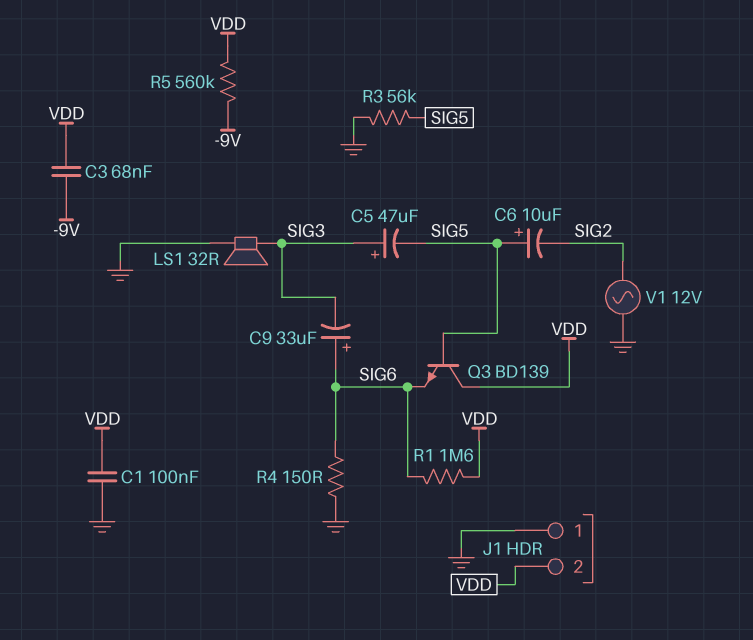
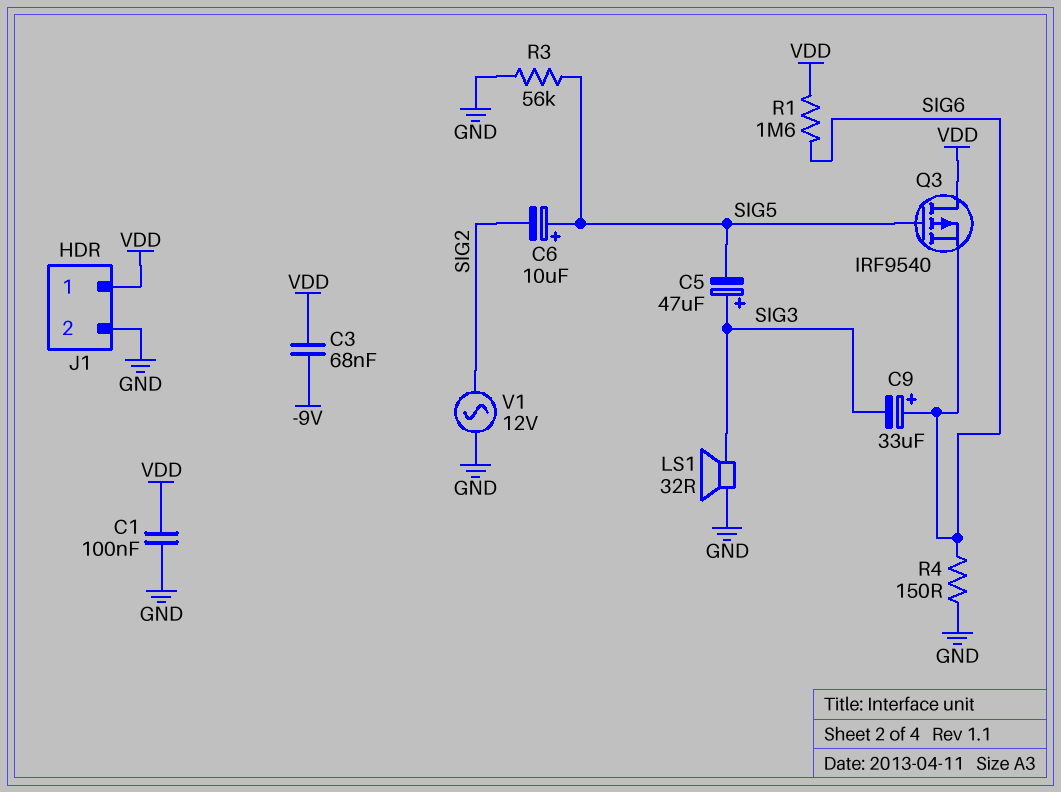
J1 pin 1: GND -> VDD
J1 pin 2: VDD -> GND
Q3: NPN BD139 (B SIG5, C VDD, E SIG6) -> PMOS IRF9540 (G SIG5, D VDD, S SIG6)
R5: 560k (-9V, VDD) -> none

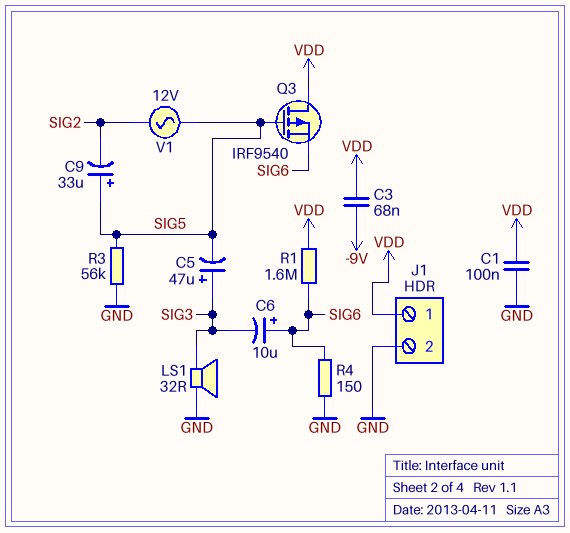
C6: 10uF (plus SIG5, minus SIG2) -> 10uF (plus SIG6, minus SIG3)
C9: 33uF (plus SIG6, minus SIG3) -> 33uF (plus SIG5, minus SIG2)
V1: AC 12V (GND, SIG2) -> AC 12V (SIG2, SIG5)

